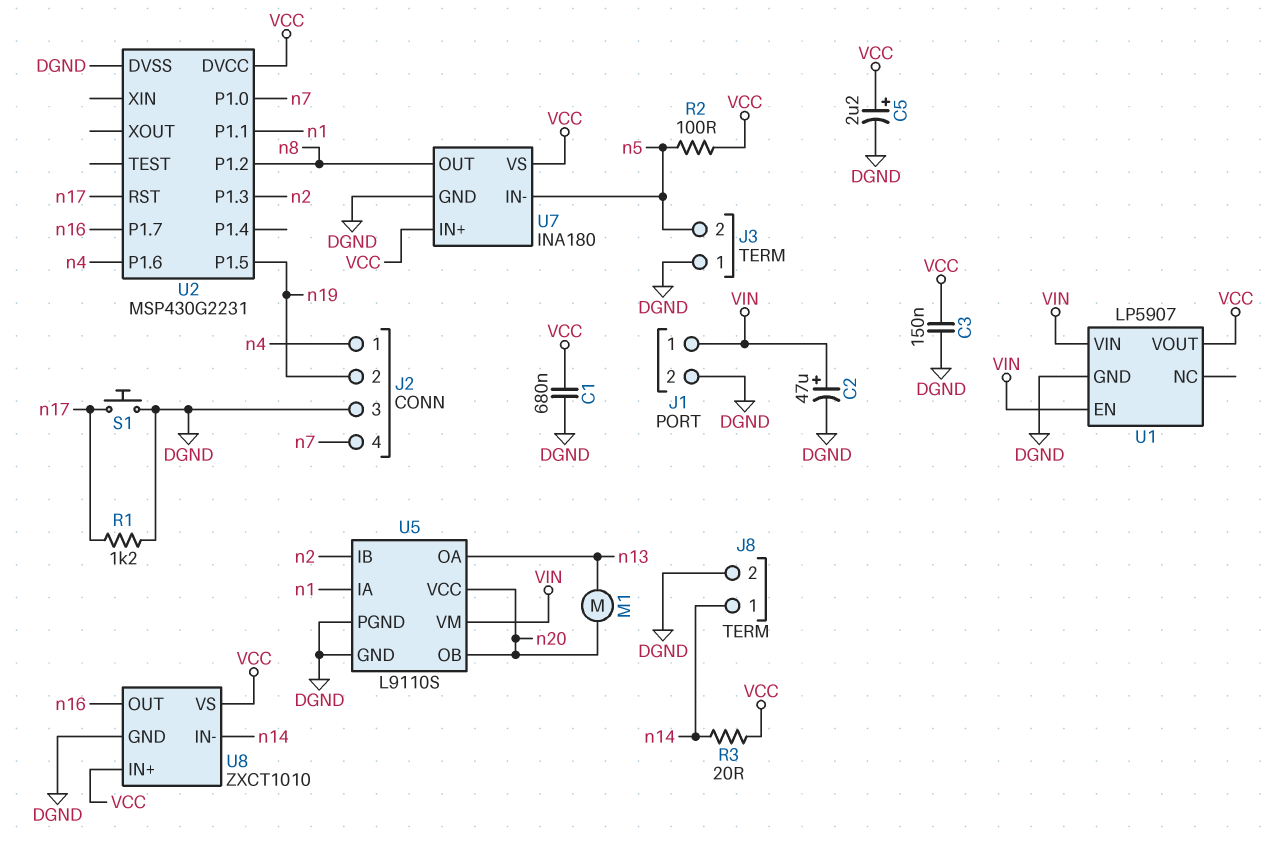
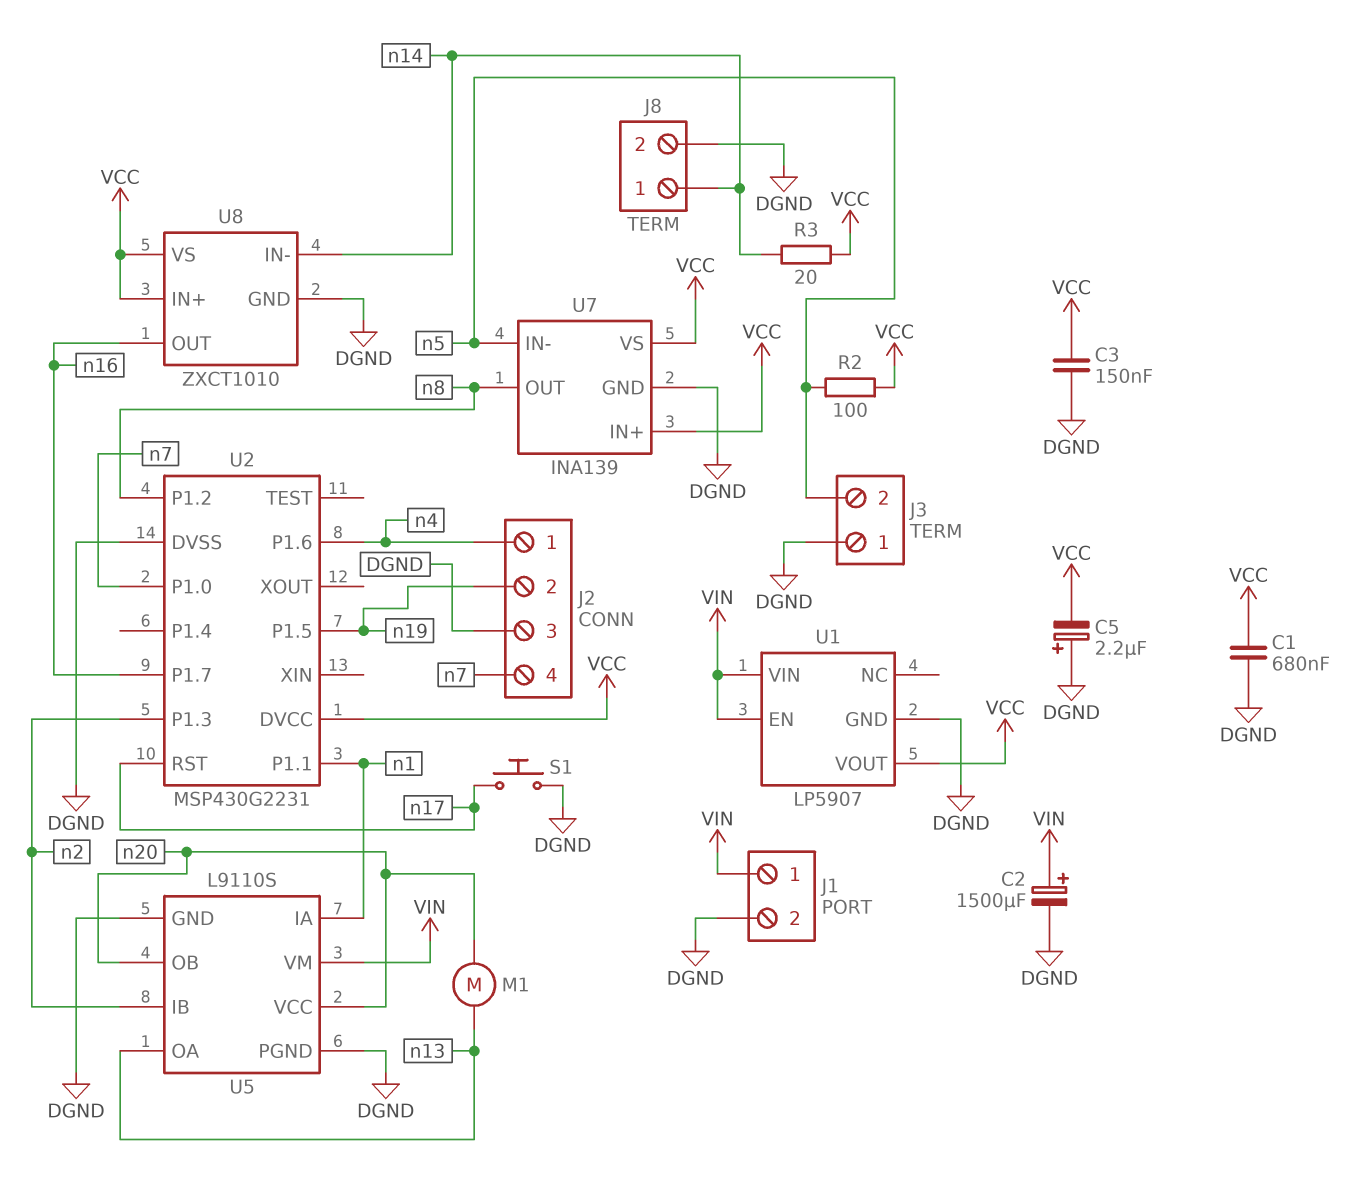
C2: 47uF (plus VIN, minus DGND) -> 1500uF (plus VIN, minus DGND)
C5: 2.2uF (plus VCC, minus DGND) -> 2.2uF (plus DGND, minus VCC)
R1: 1.2k (DGND, n17) -> none
U7: INA180 -> INA139

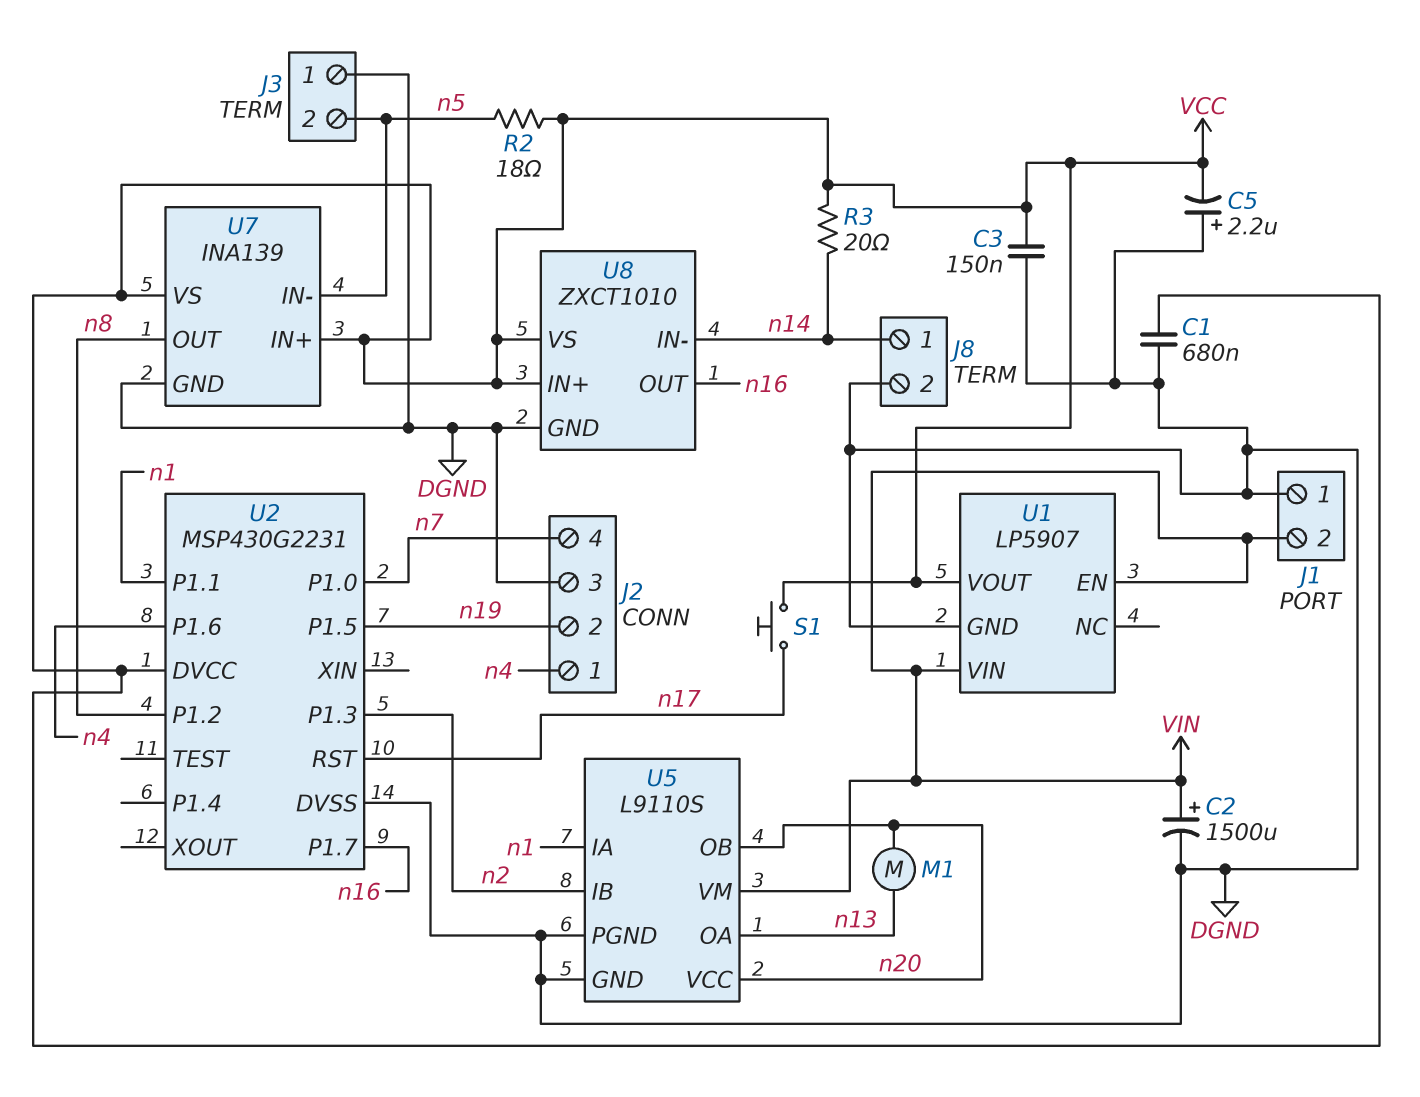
J1 pin 1: VIN -> DGND
J1 pin 2: DGND -> VIN
R2: 100 (VCC, n5) -> 18 (VCC, n5)
S1: button (DGND, n17) -> button (VCC, n17)

